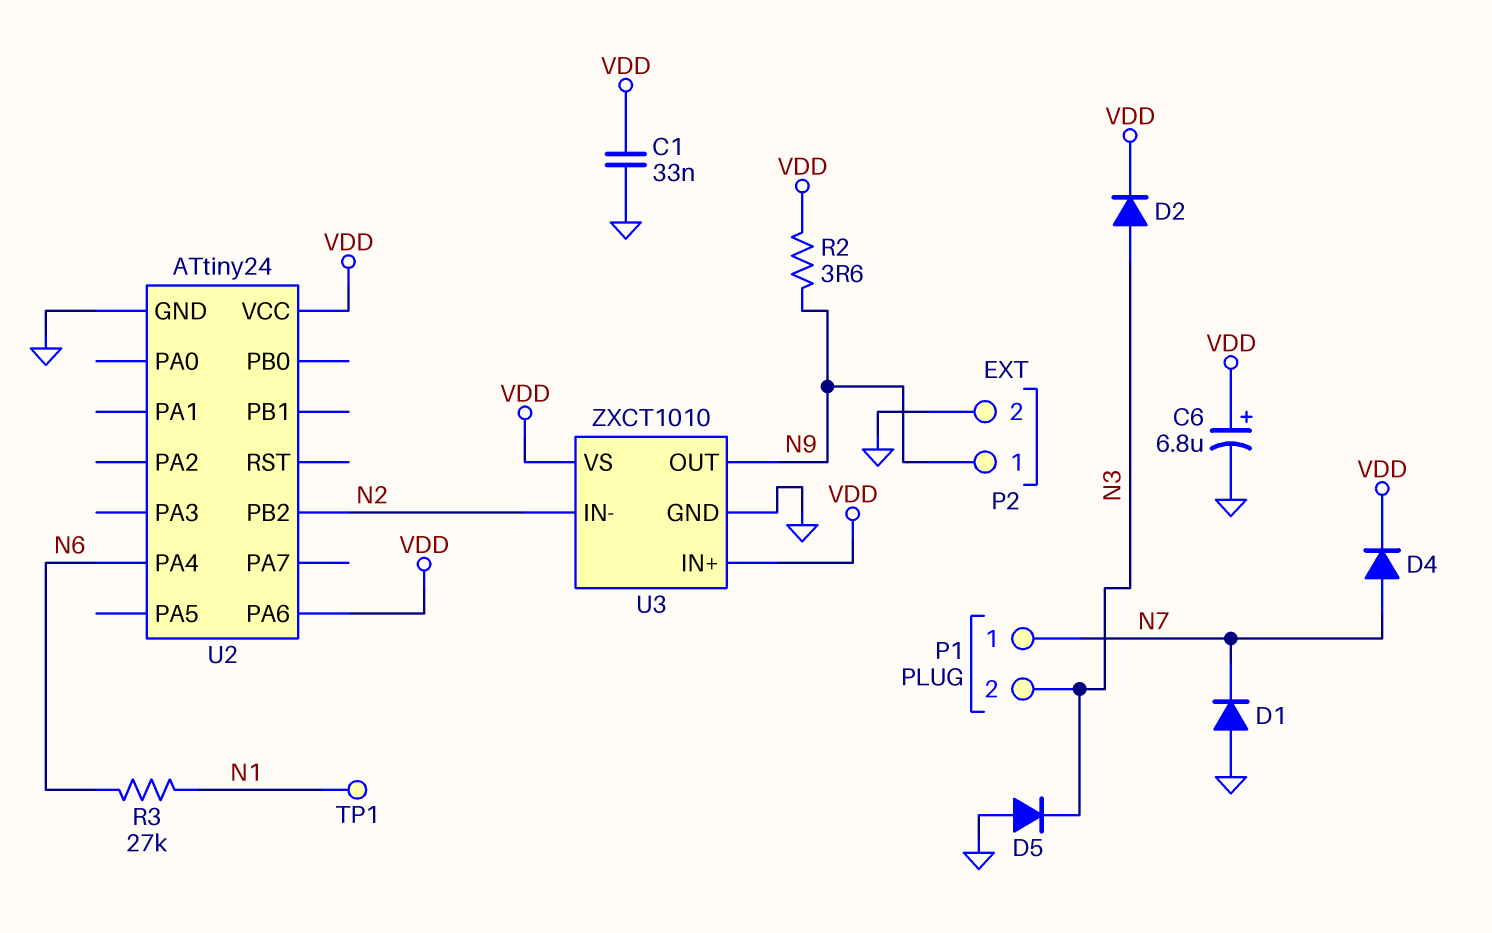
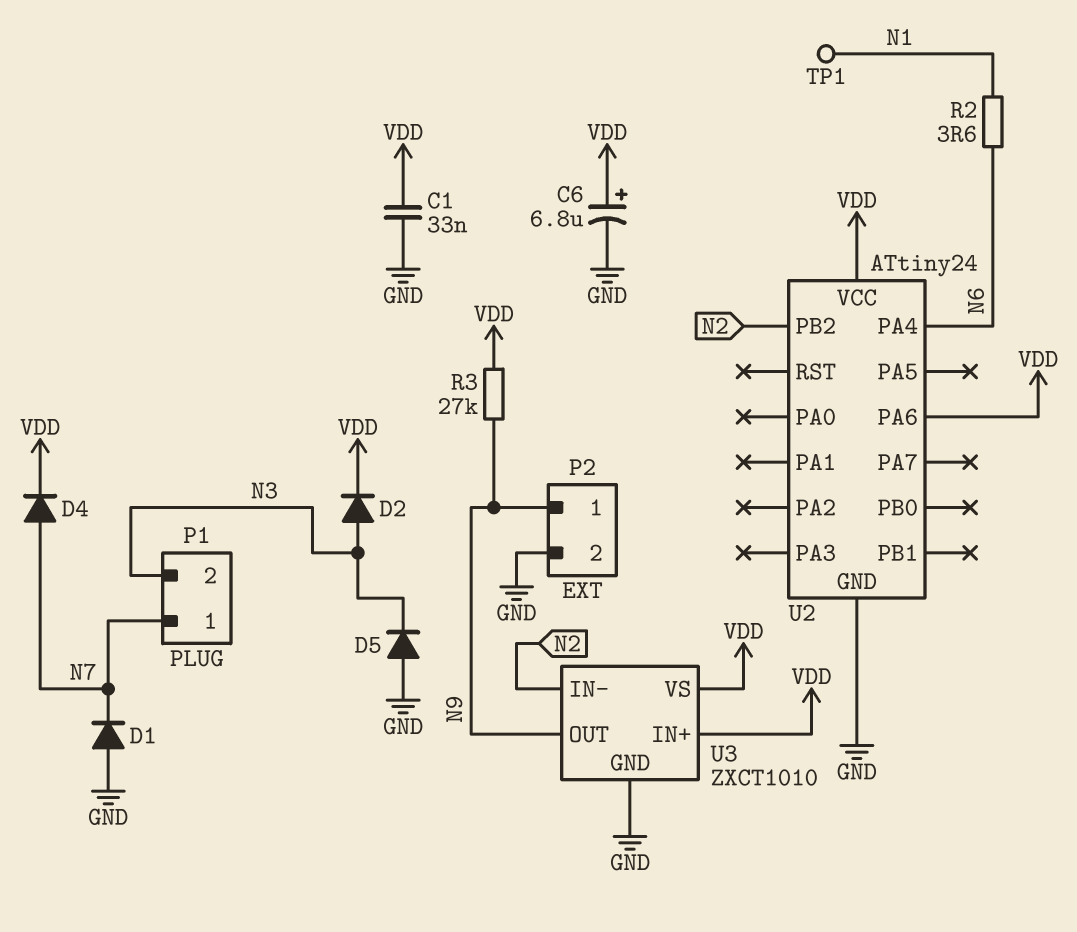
R2: 3.6 (N9, VDD) -> 3.6 (N1, N6)
R3: 27k (N1, N6) -> 27k (N9, VDD)

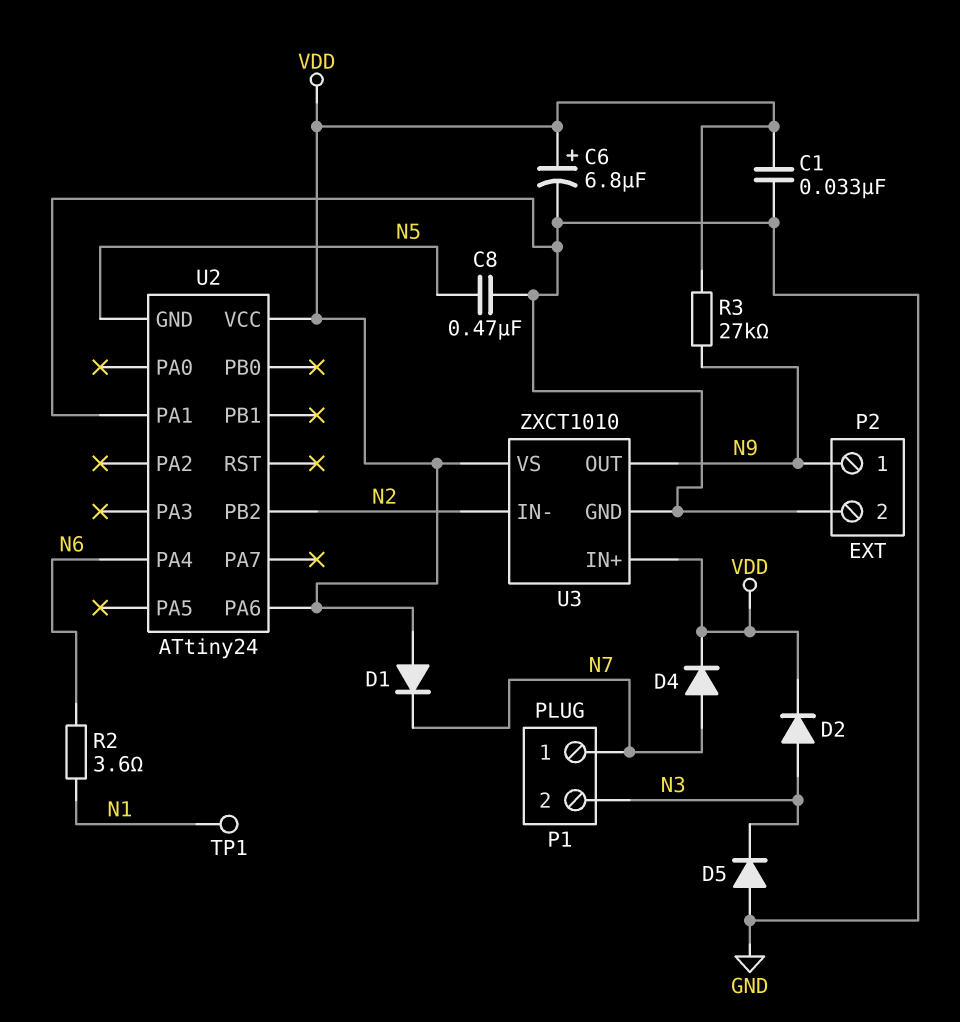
C8: none -> 470nF (GND, N5)
D1: diode (A GND, K N7) -> diode (A VDD, K N7)
U2 pin GND: GND -> N5
U2 pin PA1: none -> GND

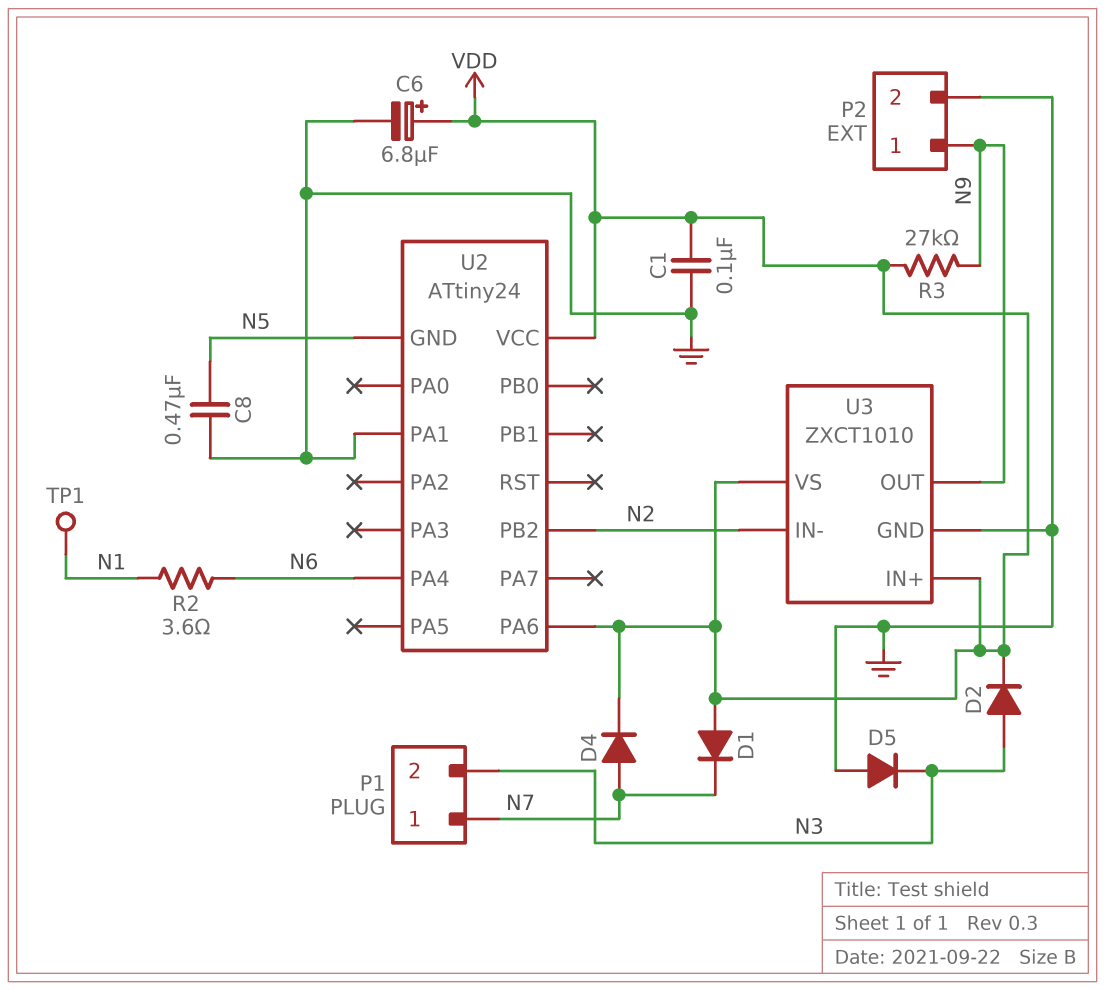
C1: 33nF (GND, VDD) -> 100nF (GND, VDD)

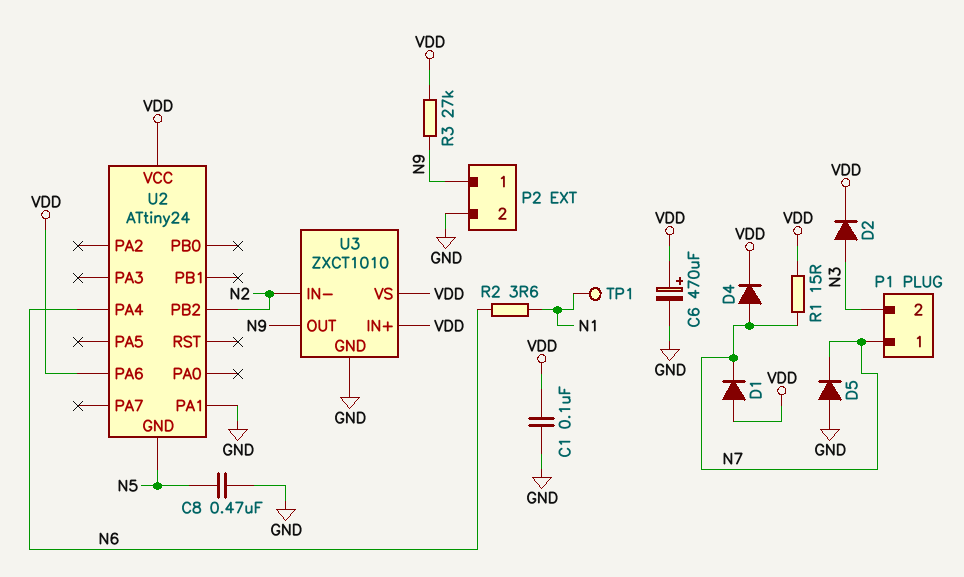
C6: 6.8uF (plus VDD, minus GND) -> 470uF (plus VDD, minus GND)
D5: diode (A GND, K N3) -> diode (A GND, K N7)
R1: none -> 15 (N7, VDD)

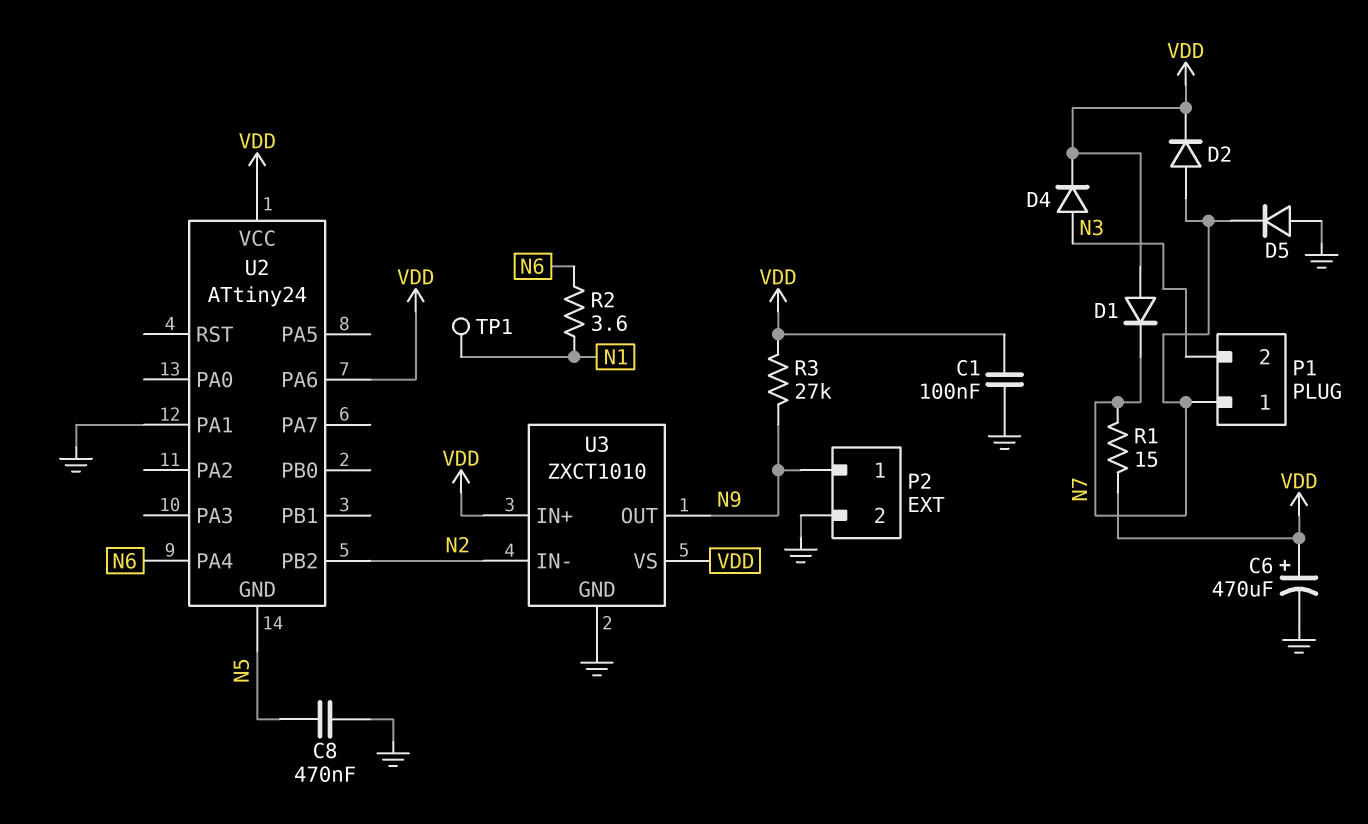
D2: diode (A N3, K VDD) -> diode (A N7, K VDD)
D4: diode (A N7, K VDD) -> diode (A N3, K VDD)

